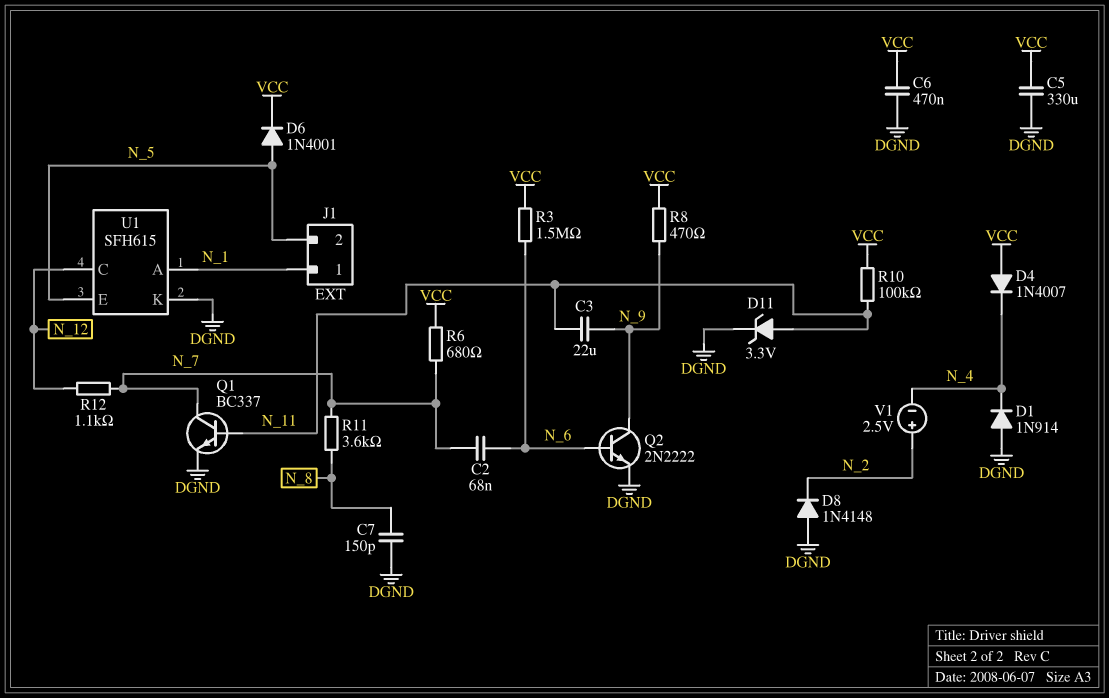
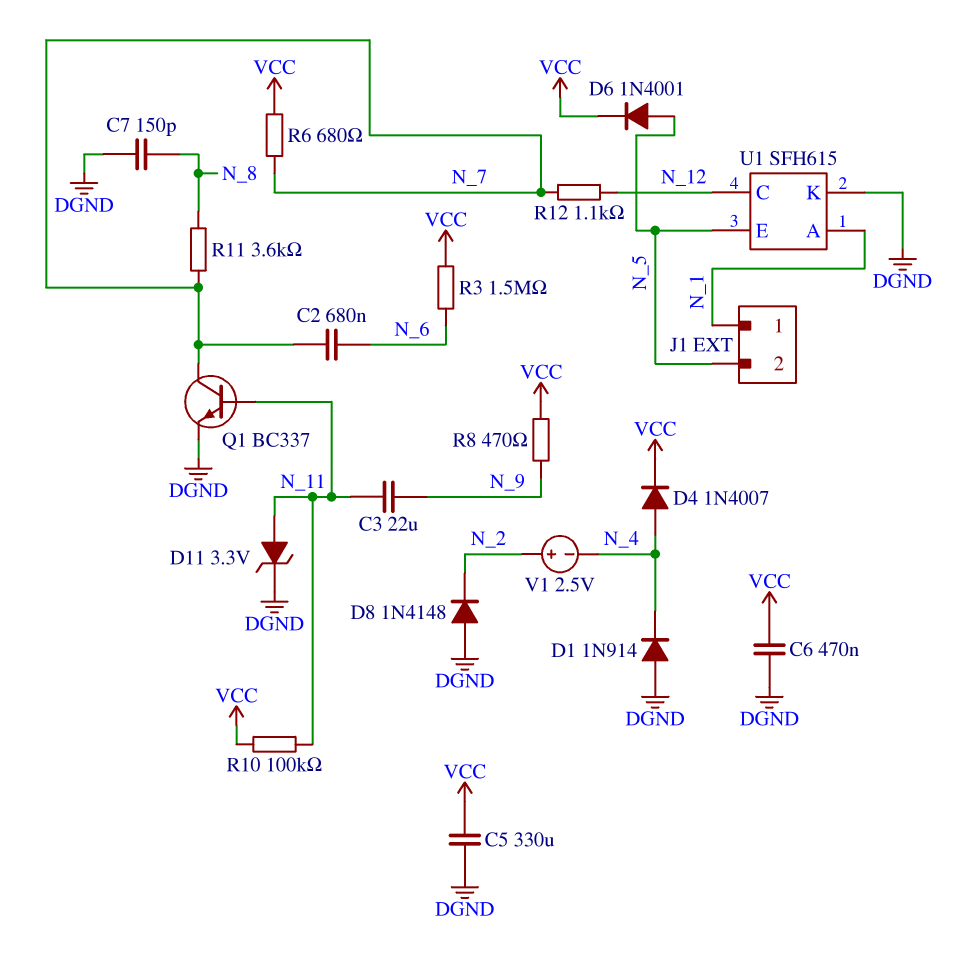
C2: 68nF (N_6, N_7) -> 680nF (N_6, N_7)
D4: diode 1N4007 (A VCC, K N_4) -> diode 1N4007 (A N_4, K VCC)
Q2: NPN 2N2222 (B N_6, C N_9, E DGND) -> none

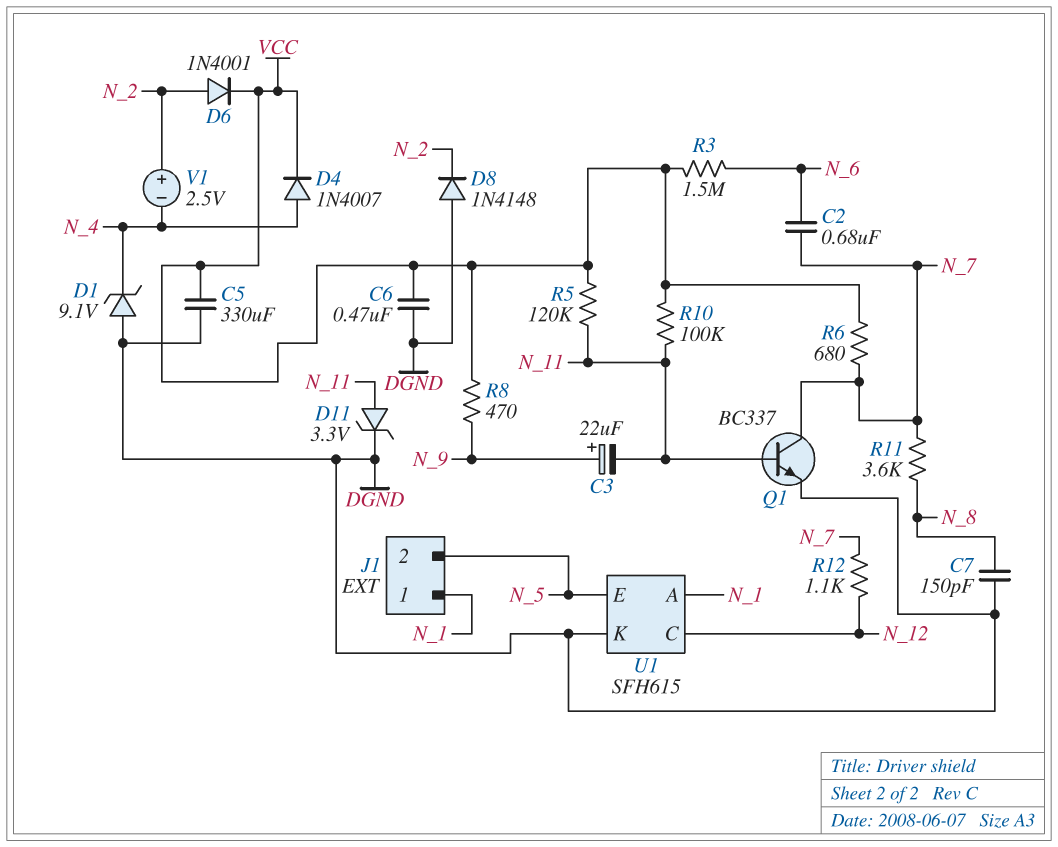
C3: 22uF (N_9, N_11) -> 22uF (plus N_9, minus N_11)
D1: diode 1N914 (A DGND, K N_4) -> zener 9.1V (A DGND, K N_4)
D6: diode 1N4001 (A N_5, K VCC) -> diode 1N4001 (A N_2, K VCC)
R5: none -> 120k (N_11, VCC)

